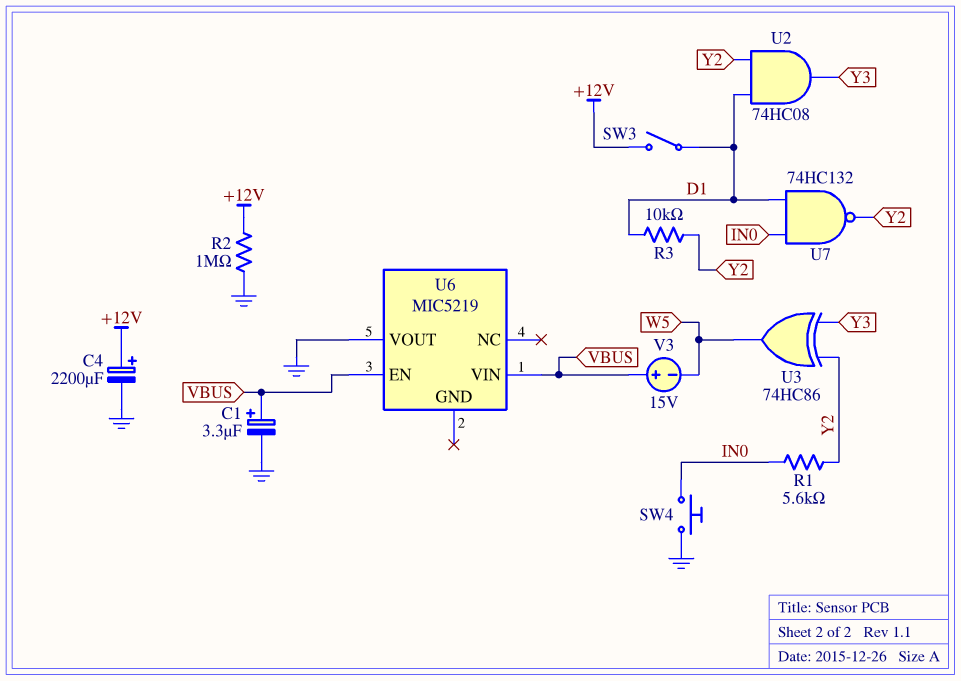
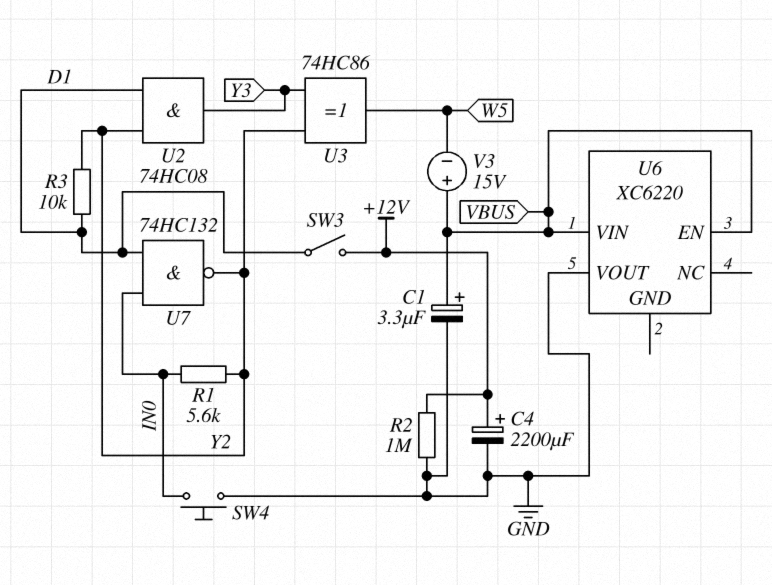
U6: MIC5219 -> XC6220

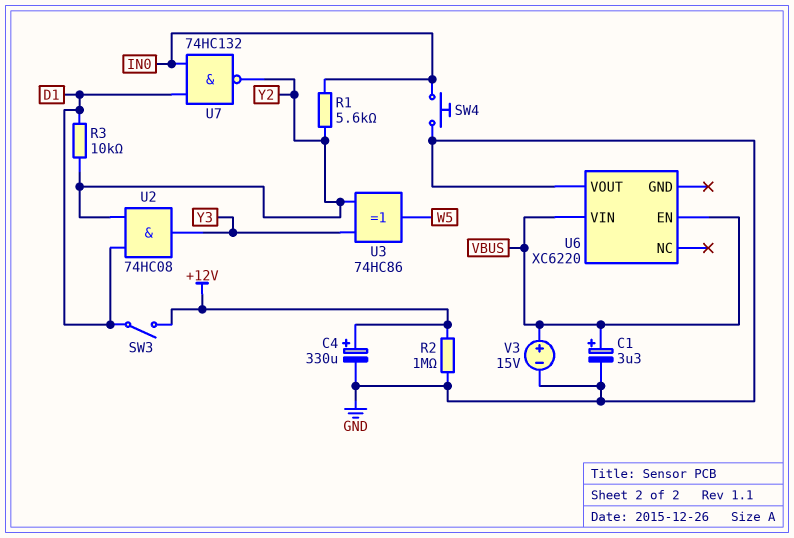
C4: 2200uF (plus +12V, minus GND) -> 330uF (plus +12V, minus GND)
V3: 15V (plus VBUS, minus W5) -> 15V (plus VBUS, minus GND)

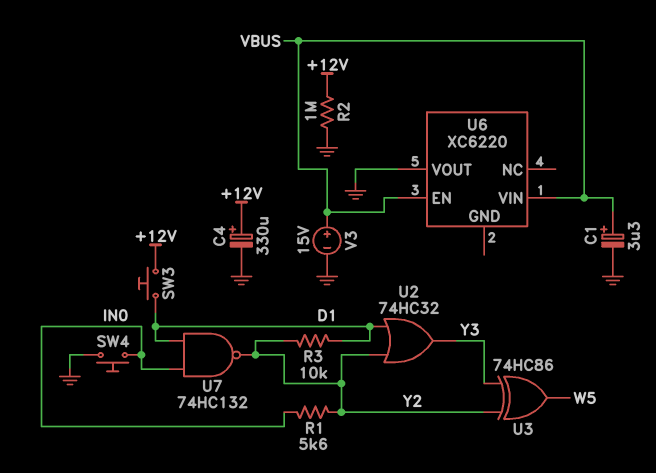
SW3: switch (+12V, D1) -> button (+12V, D1)
U2: AND 74HC08 (in D1, in Y2, out Y3) -> OR 74HC32 (in D1, in Y2, out Y3)

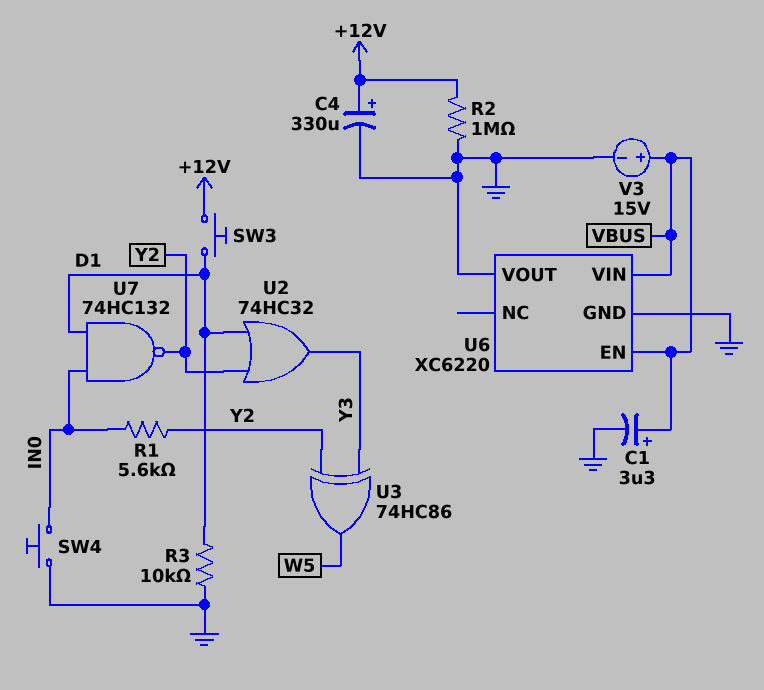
R3: 10k (D1, Y2) -> 10k (D1, GND)
U6 pin GND: none -> GND

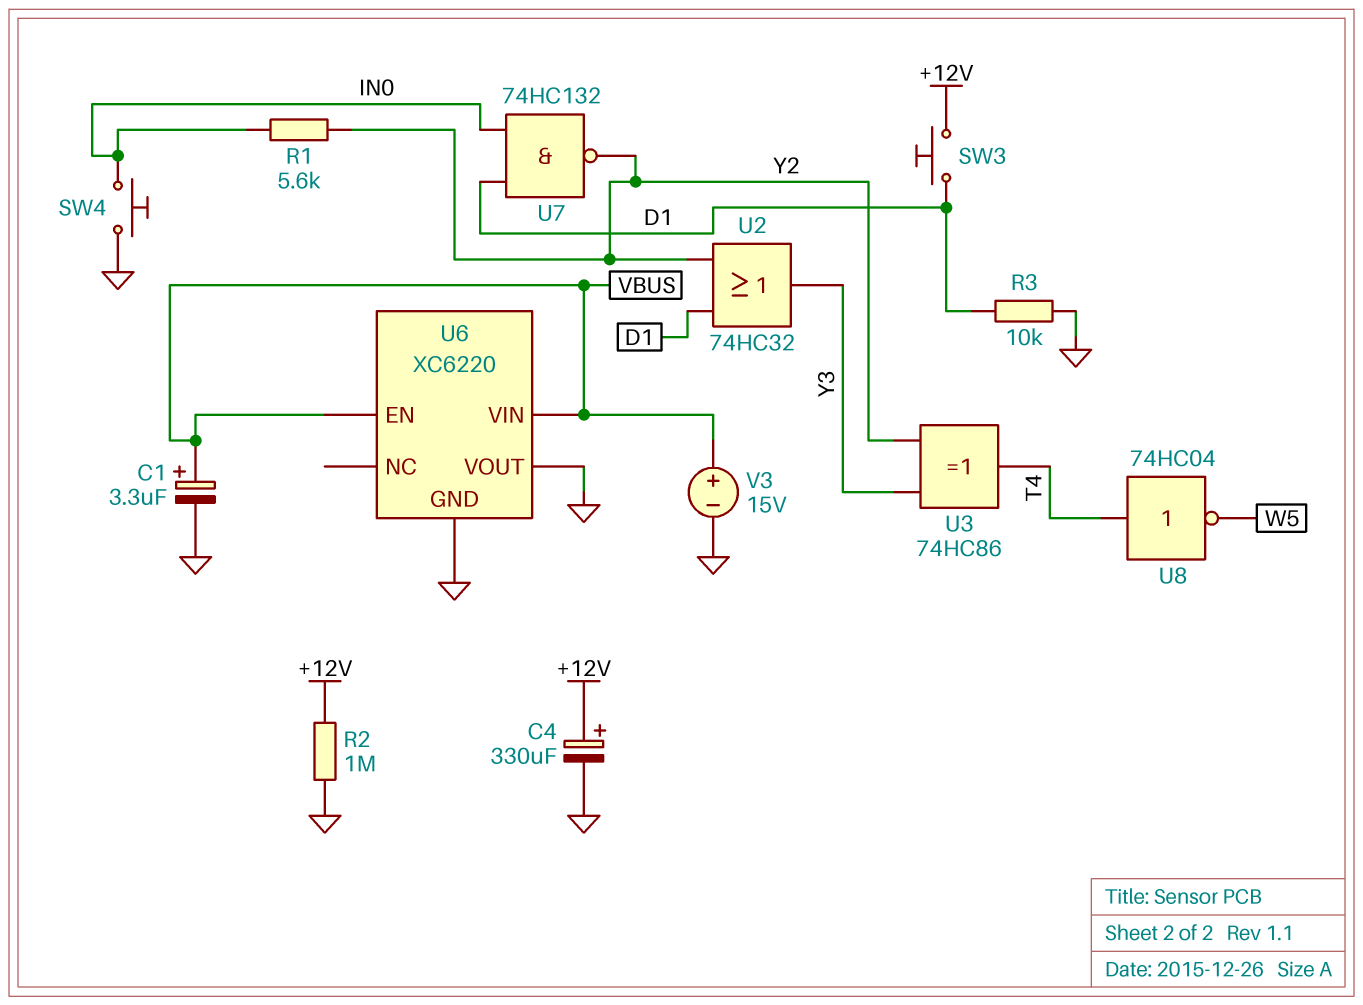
U3: XOR 74HC86 (in Y2, in Y3, out W5) -> XOR 74HC86 (in Y2, in Y3, out T4)
U8: none -> NOT 74HC04 (in T4, out W5)

